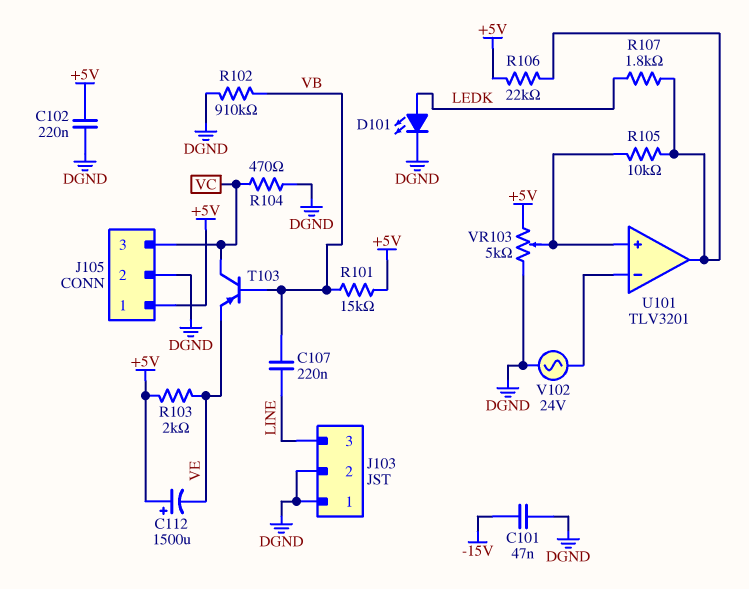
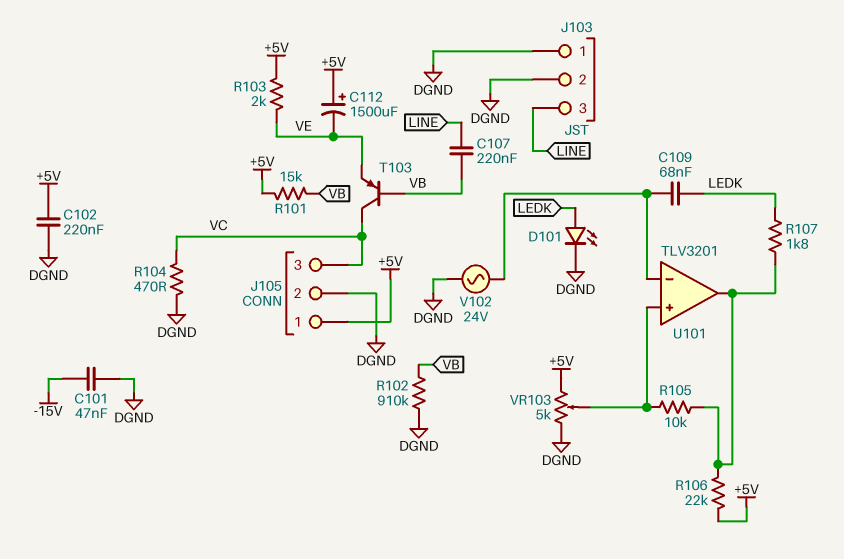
C109: none -> 68nF (LEDK, U101/in-)

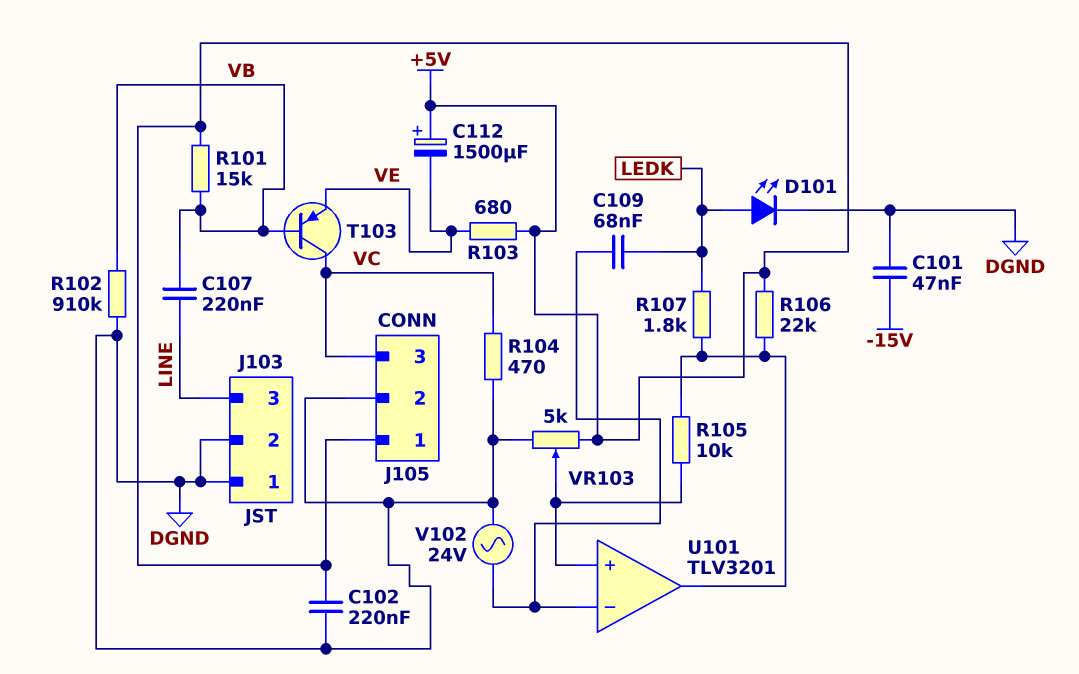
R103: 2k (+5V, VE) -> 680 (+5V, VE)

